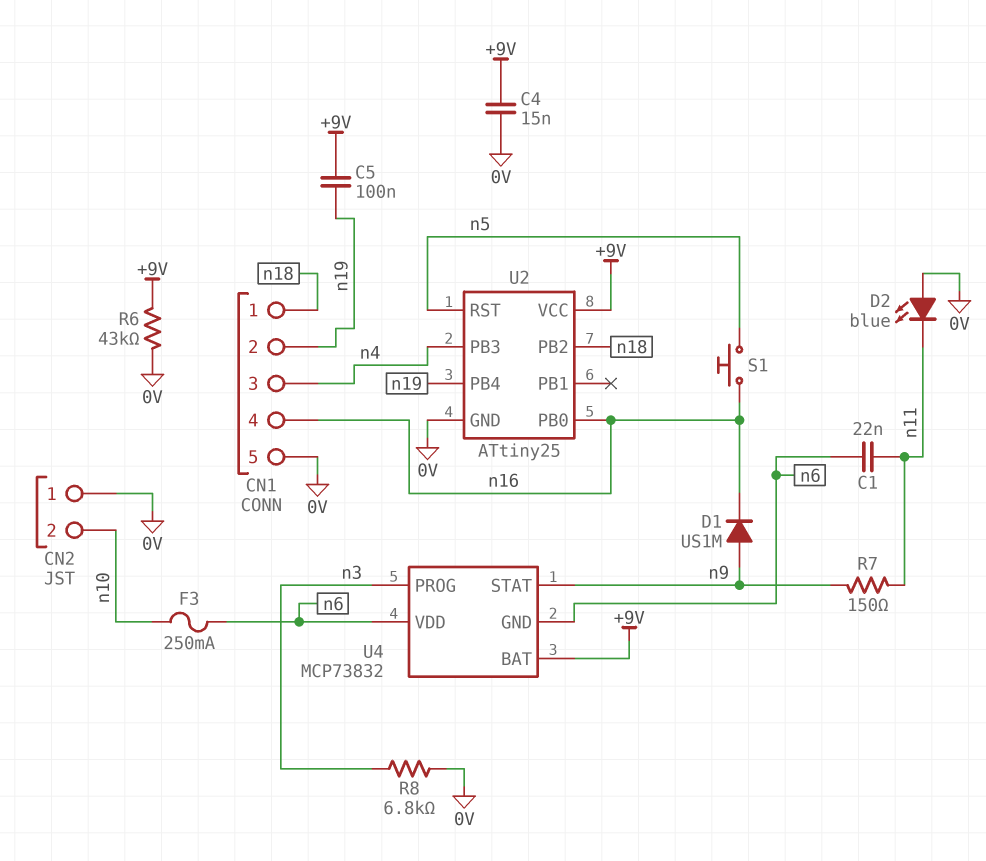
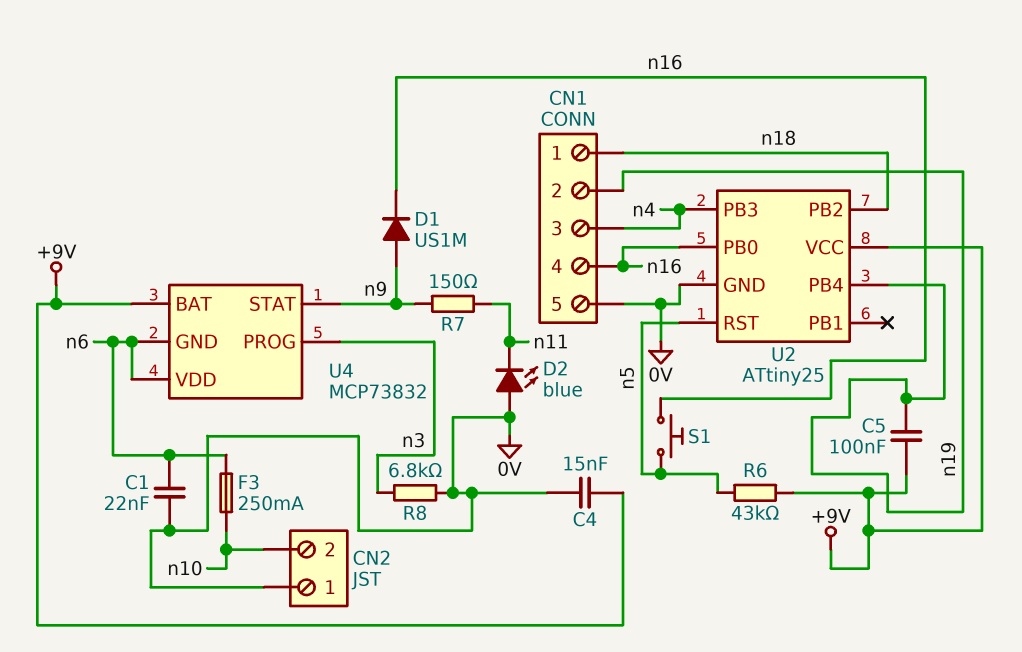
C1: 22nF (n6, n11) -> 22nF (0V, n6)
R6: 43k (+9V, 0V) -> 43k (+9V, n5)

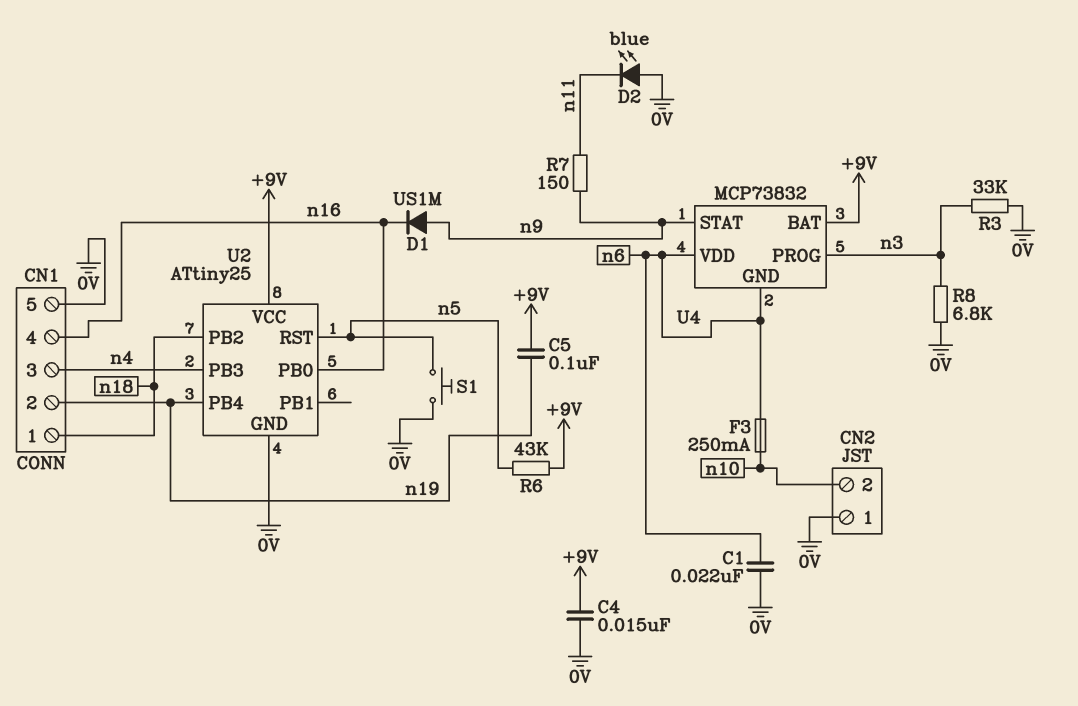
R3: none -> 33k (0V, n3)
S1: button (n5, n16) -> button (0V, n5)

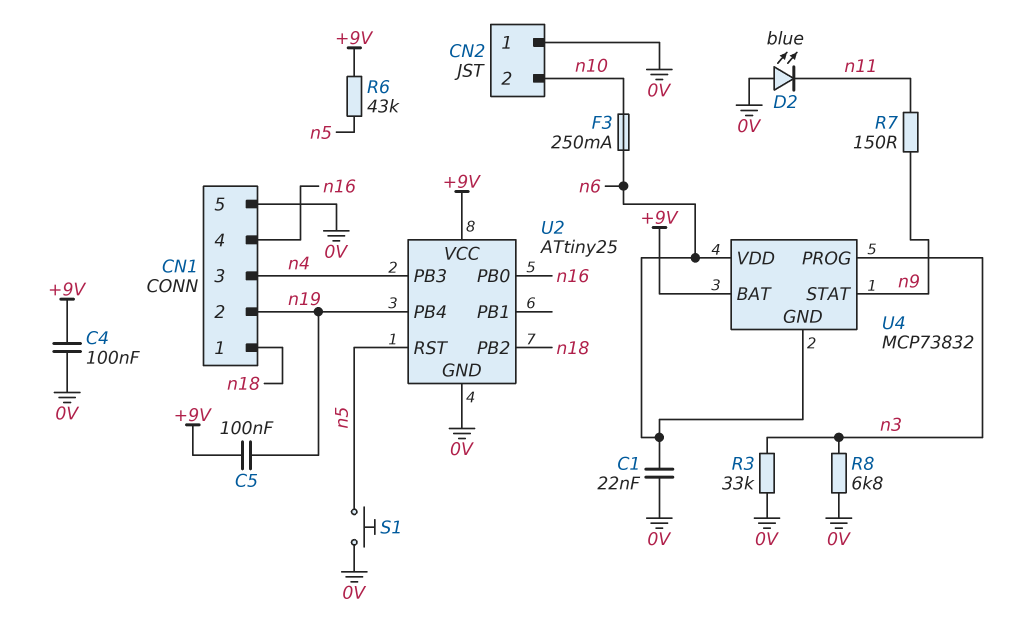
C4: 15nF (+9V, 0V) -> 100nF (+9V, 0V)
D1: diode US1M (A n9, K n16) -> none

